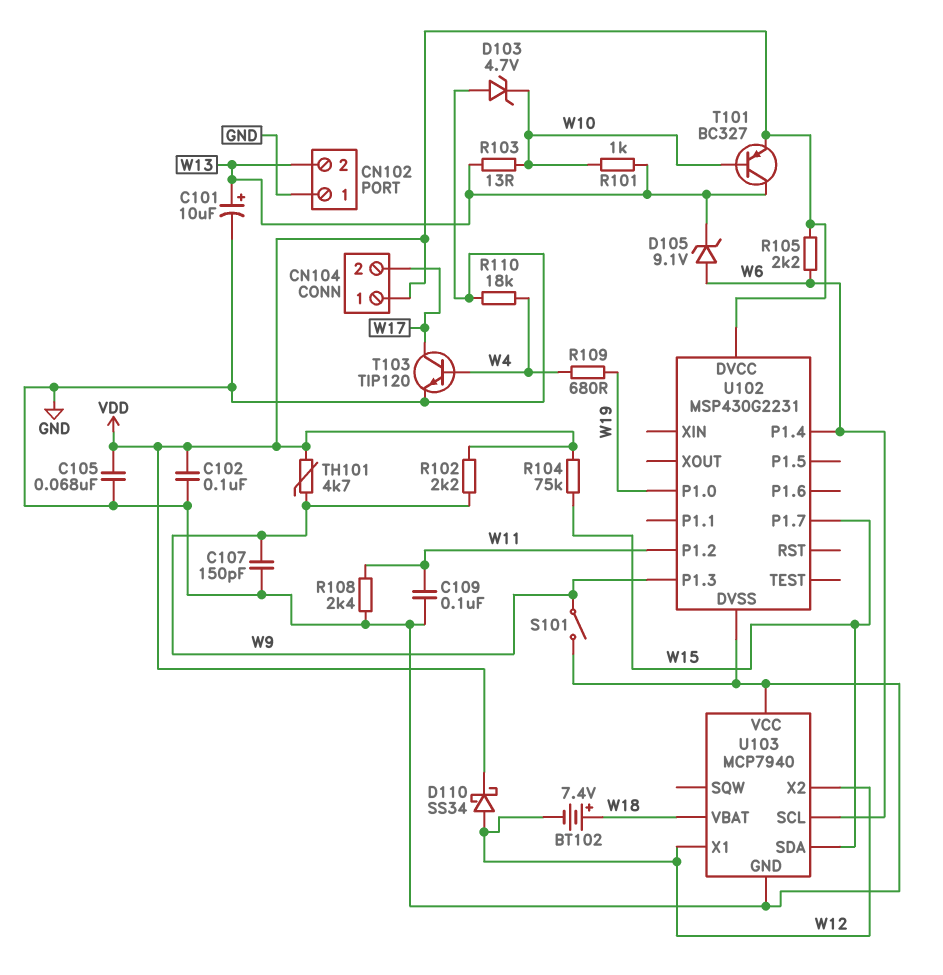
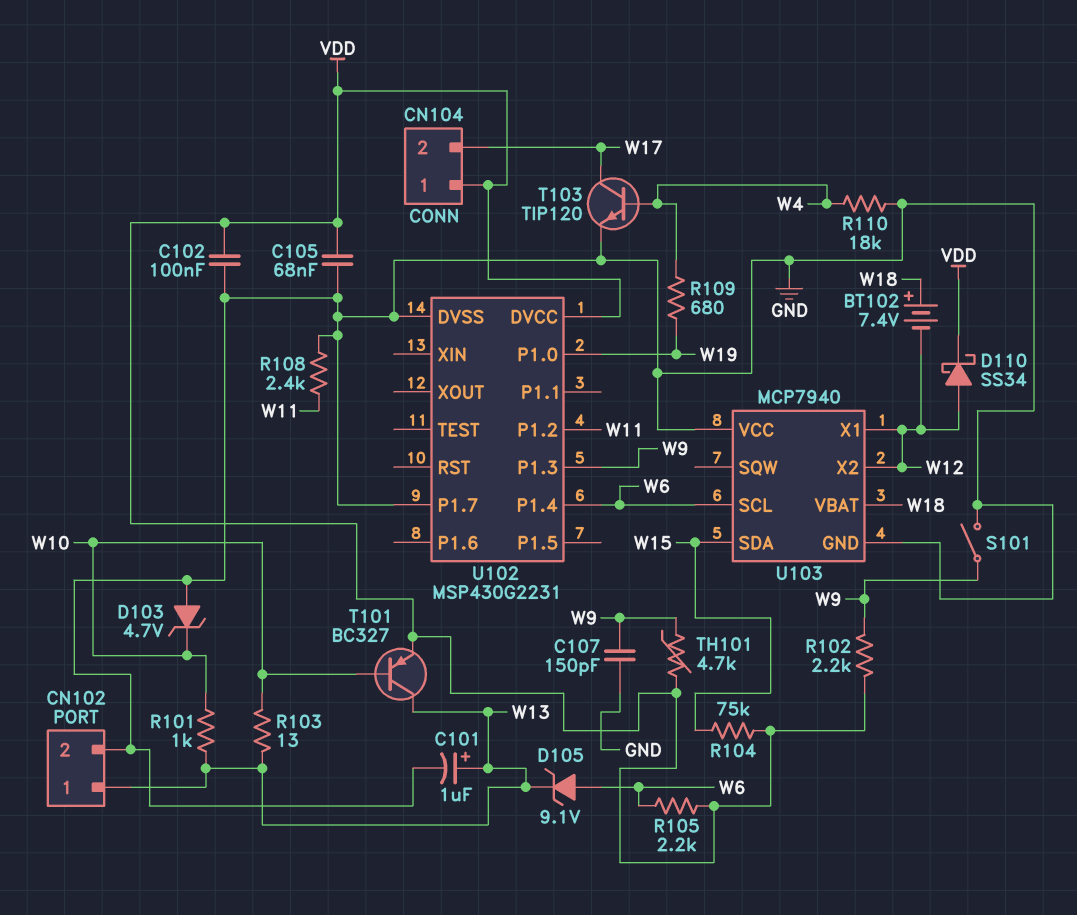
C101: 10uF (plus W13, minus GND) -> 1uF (plus W13, minus GND)
C109: 100nF (GND, W11) -> none
CN102 pin 1: GND -> W13
CN102 pin 2: W13 -> GND
U102 pin P1.7: W15 -> GND

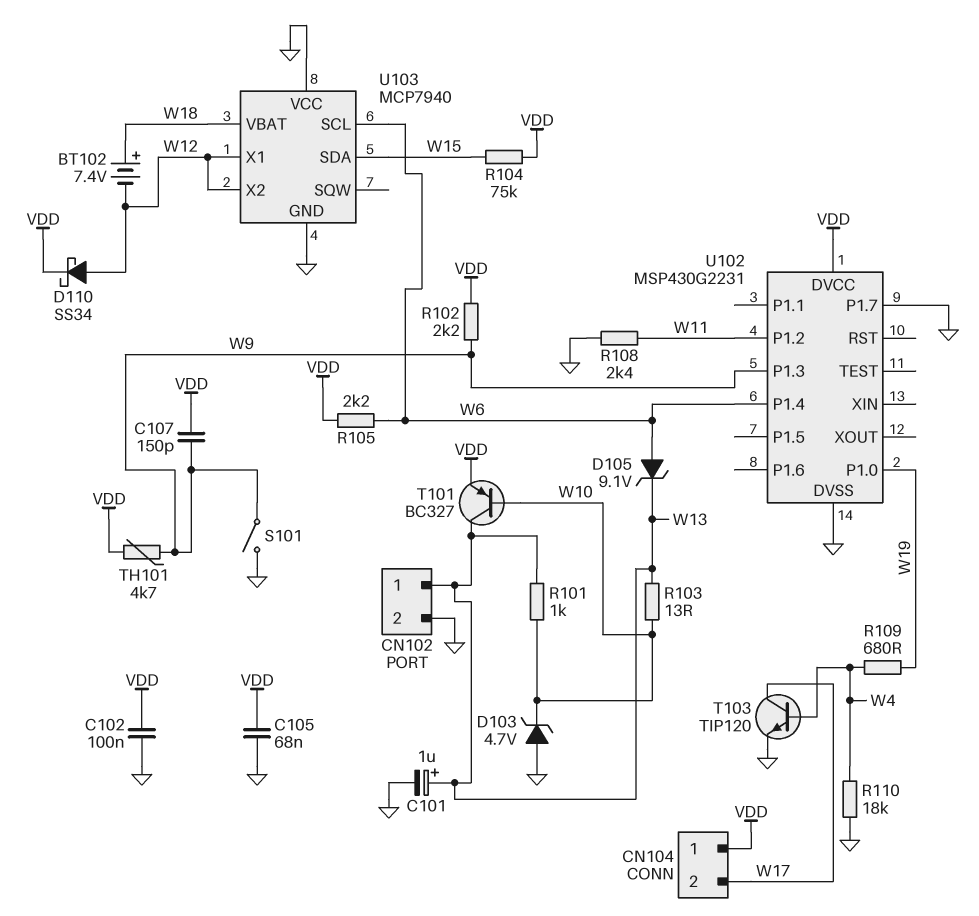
C107: 150pF (GND, W9) -> 150pF (VDD, W9)

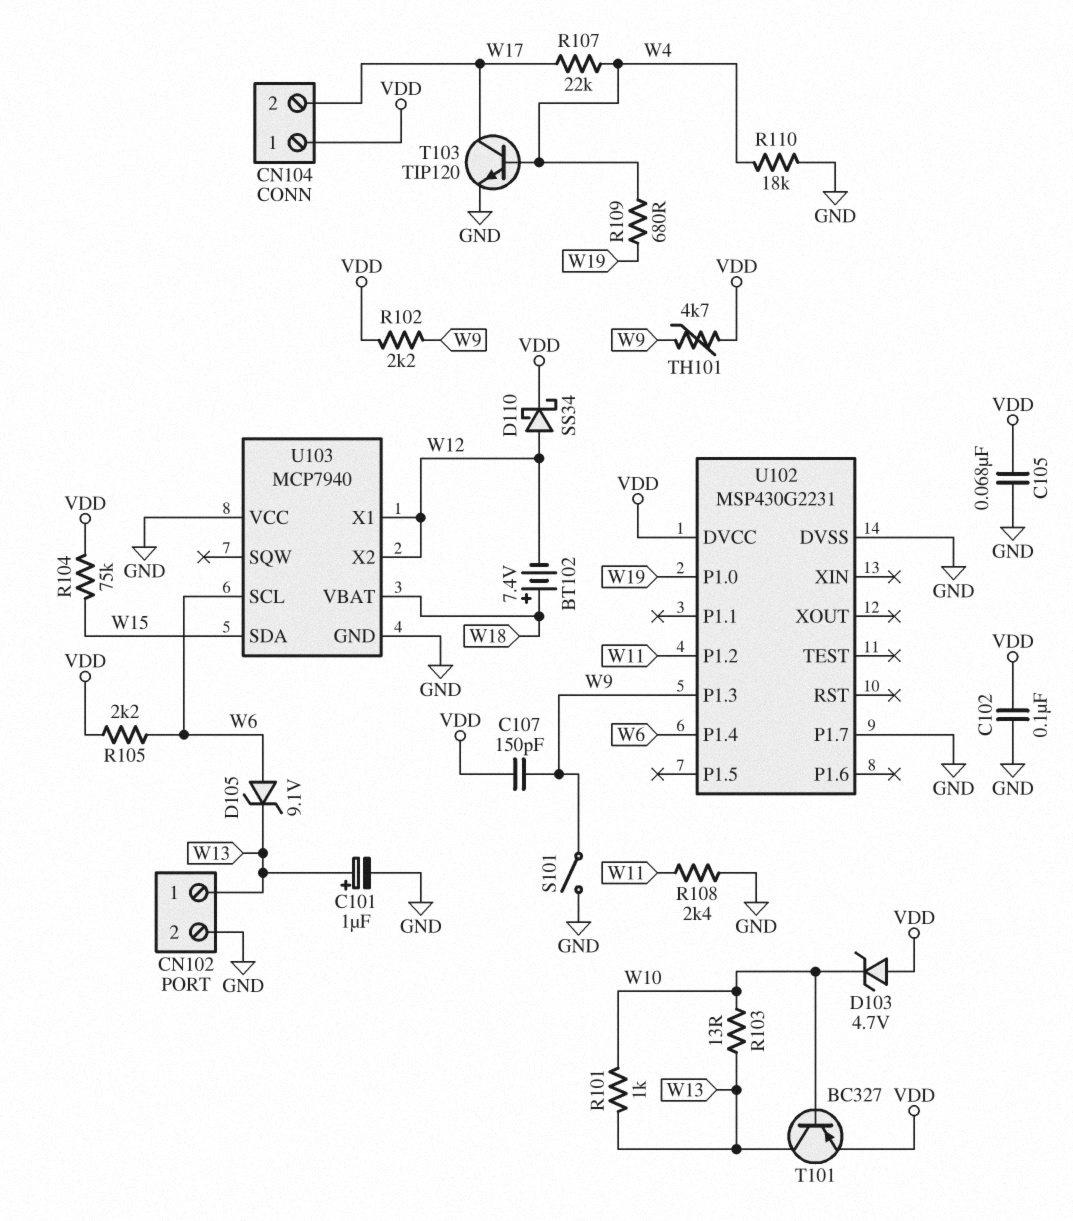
D103: zener 4.7V (A GND, K W10) -> zener 4.7V (A VDD, K W10)
R107: none -> 22k (W4, W17)

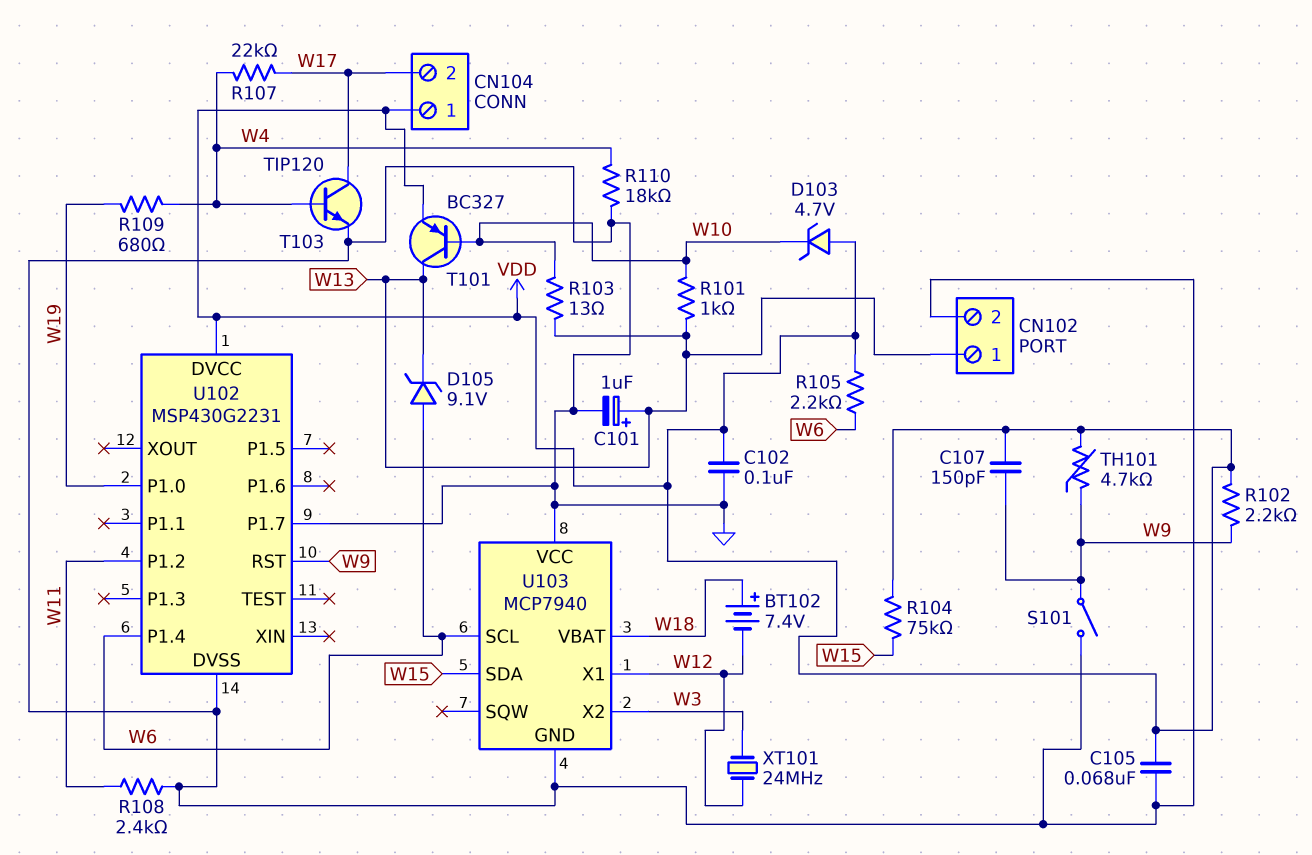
D110: schottky SS34 (A W12, K VDD) -> none
U102 pin P1.3: W9 -> none
U102 pin RST: none -> W9
U103 pin X2: W12 -> W3
XT101: none -> 24MHz (W3, W12)

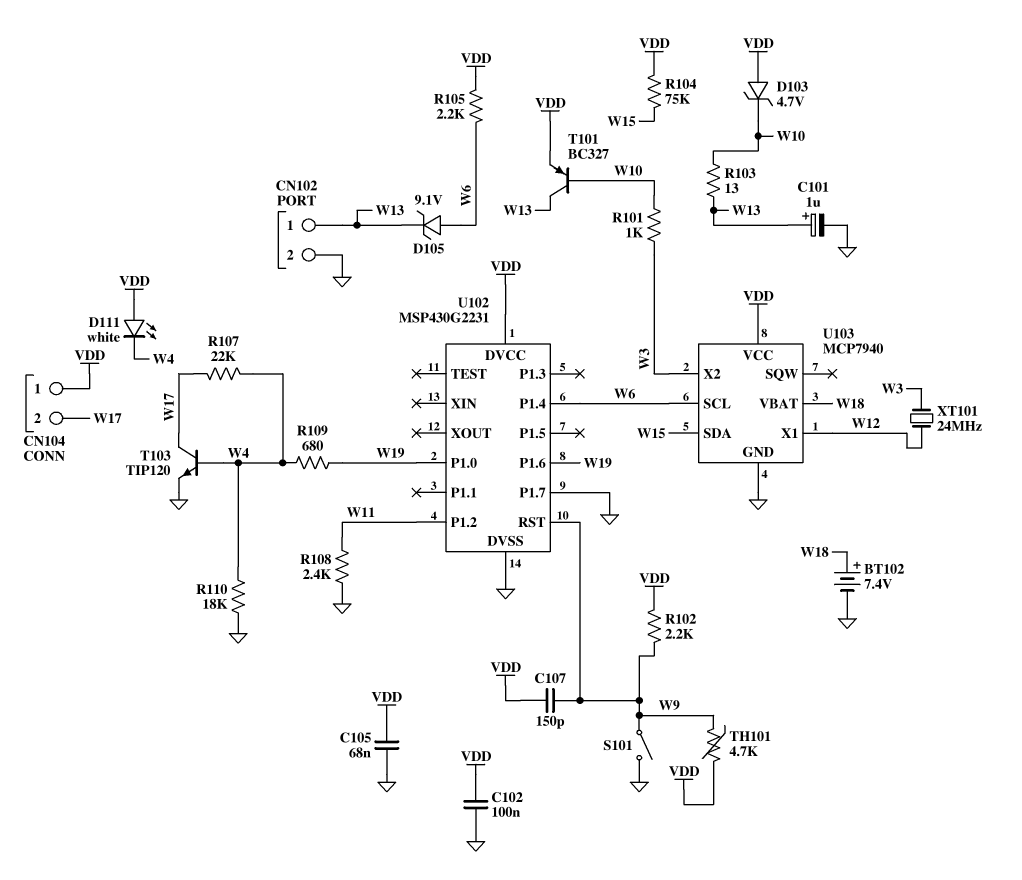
BT102: 7.4V (plus W18, minus W12) -> 7.4V (plus W18, minus GND)
D111: none -> LED white (A VDD, K W4)
R101: 1k (W10, W13) -> 1k (W3, W10)
U102 pin P1.6: none -> W19
U103 pin VCC: GND -> VDD

